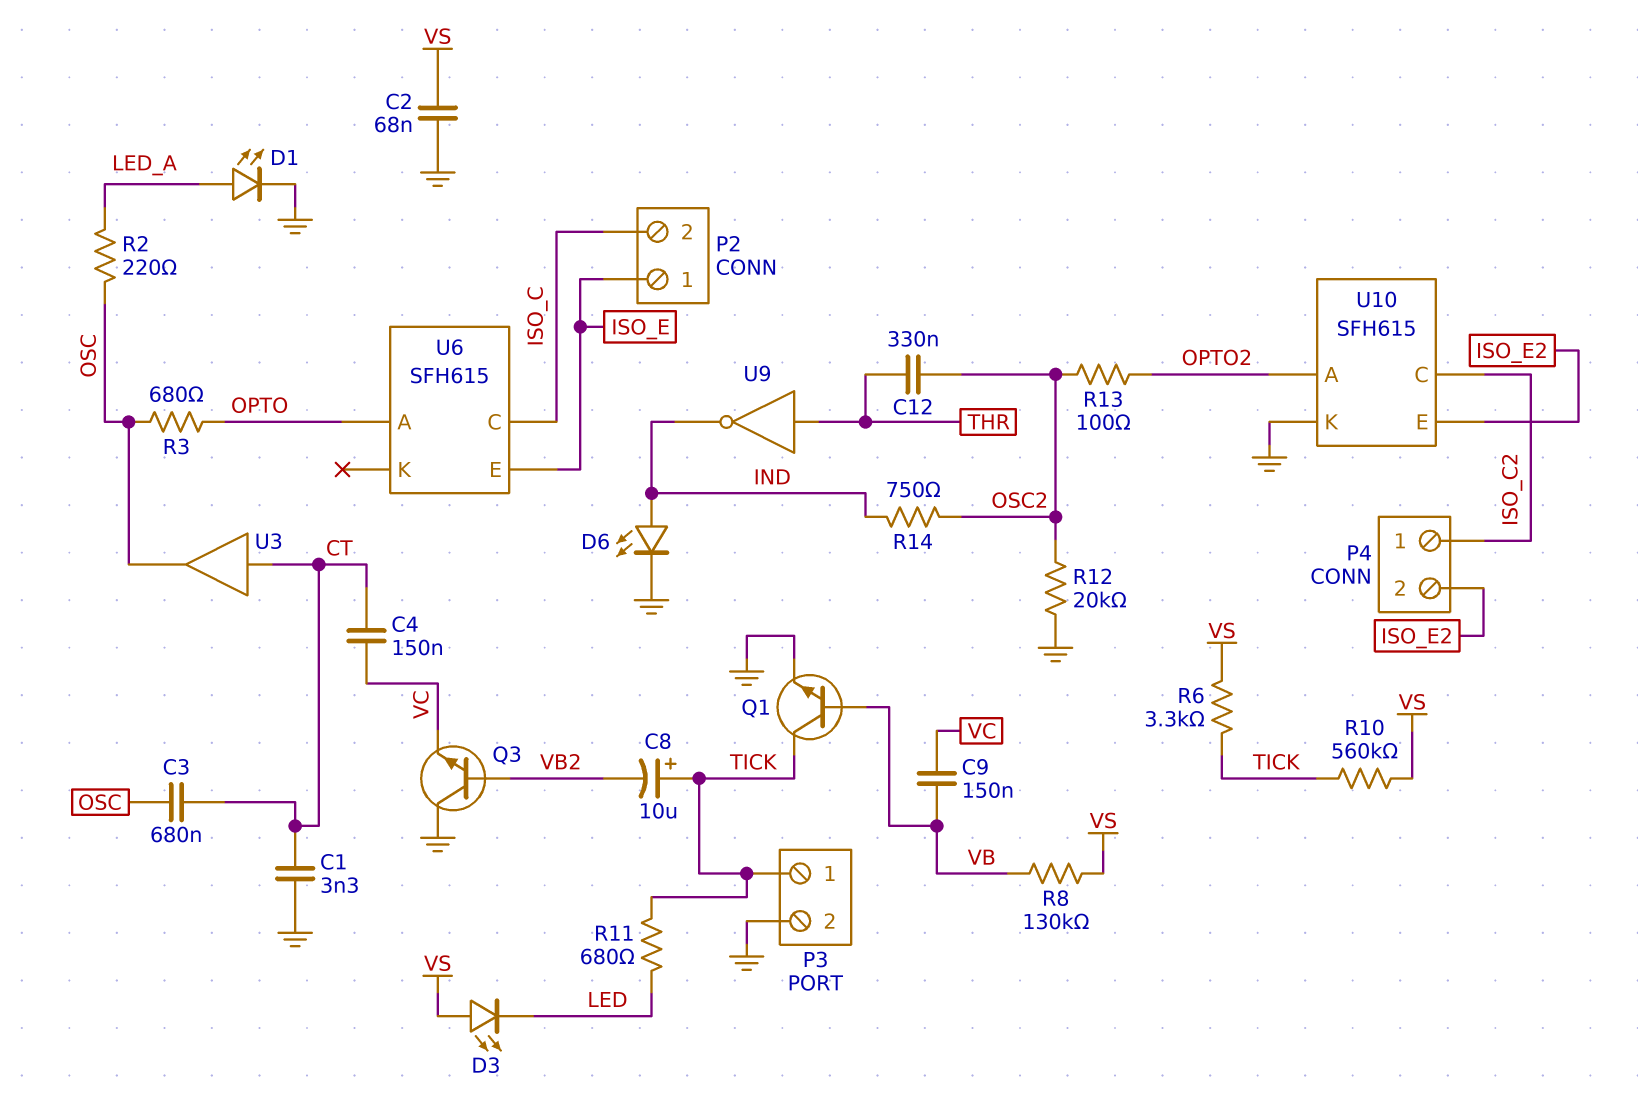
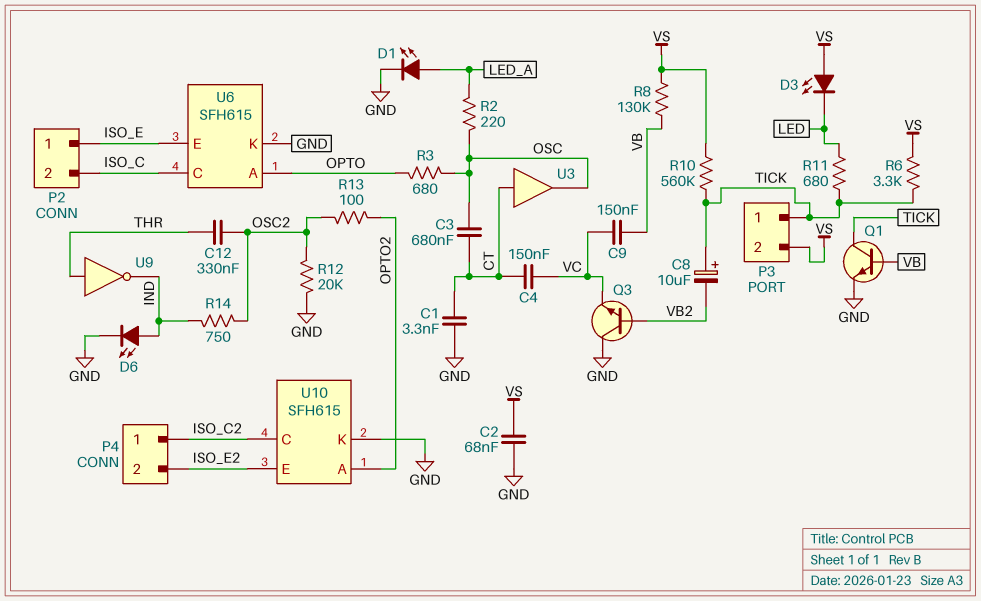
P3 pin 2: GND -> VS
U6 pin K: none -> GND

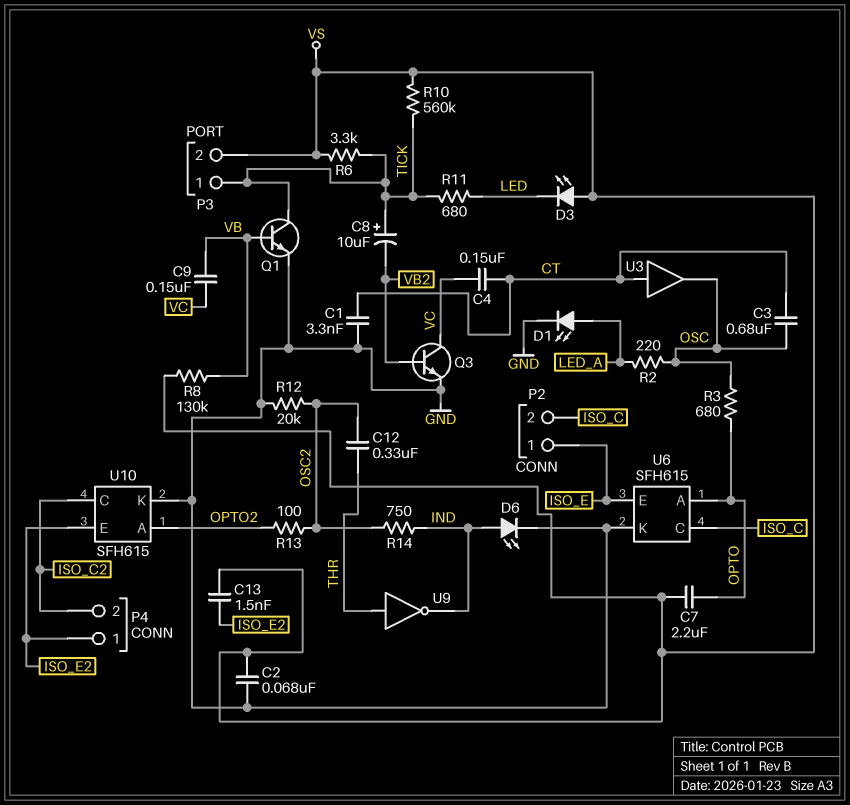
C7: none -> 2.2uF (OPTO, VS)
C13: none -> 1.5nF (ISO_E2, VS)
P4 pin 1: ISO_C2 -> ISO_E2
P4 pin 2: ISO_E2 -> ISO_C2
Q3: NPN (B VB2, C GND, E VC) -> NPN (B VB2, C VC, E GND)

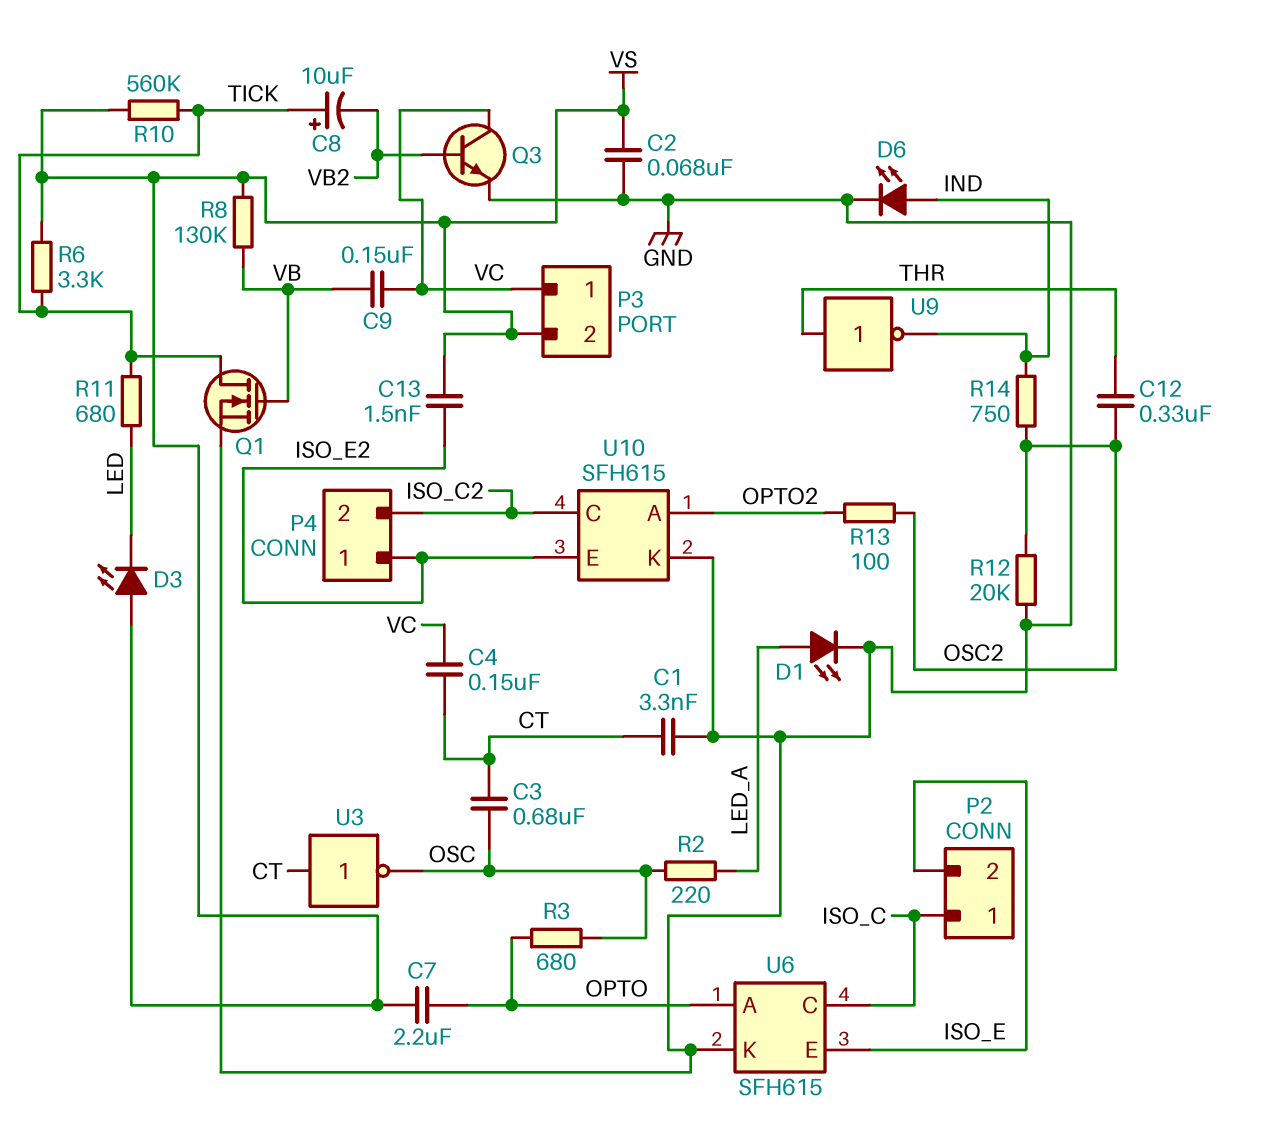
P2 pin 1: ISO_E -> ISO_C
P2 pin 2: ISO_C -> ISO_E
P3 pin 1: TICK -> VC
Q1: NPN (B VB, C TICK, E GND) -> NMOS (G VB, D TICK, S GND)
U3: buffer (in CT, out OSC) -> NOT (in CT, out OSC)

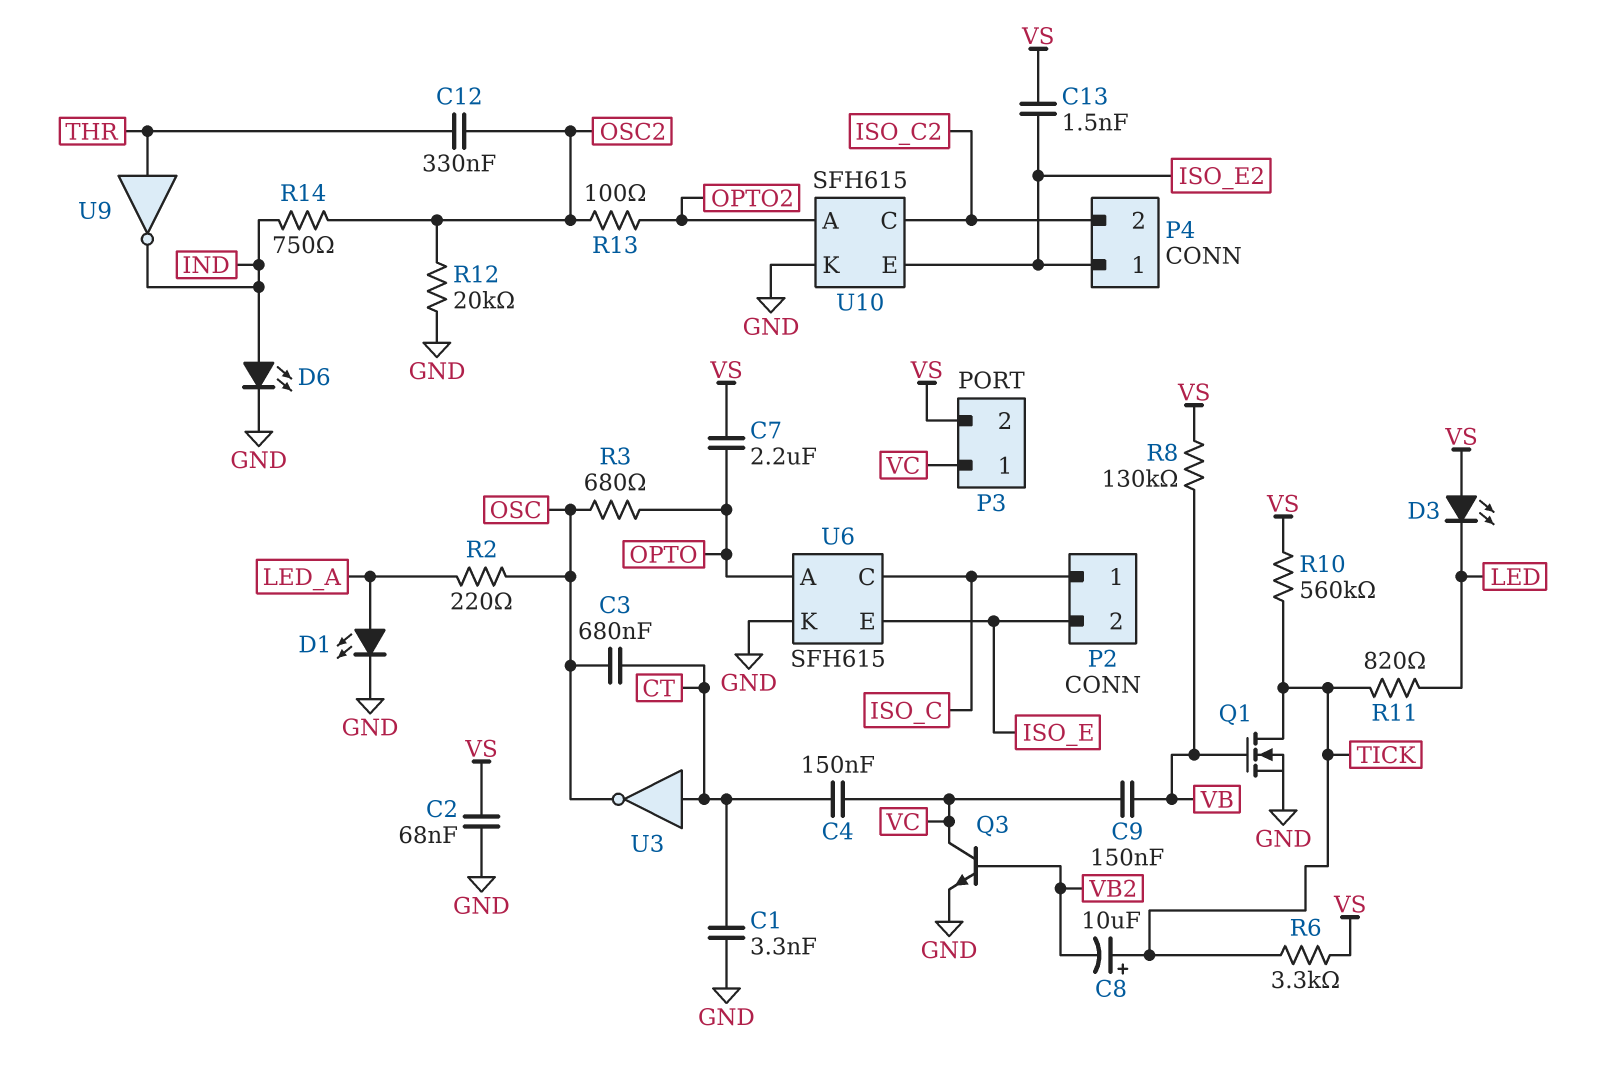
R11: 680 (LED, TICK) -> 820 (LED, TICK)

